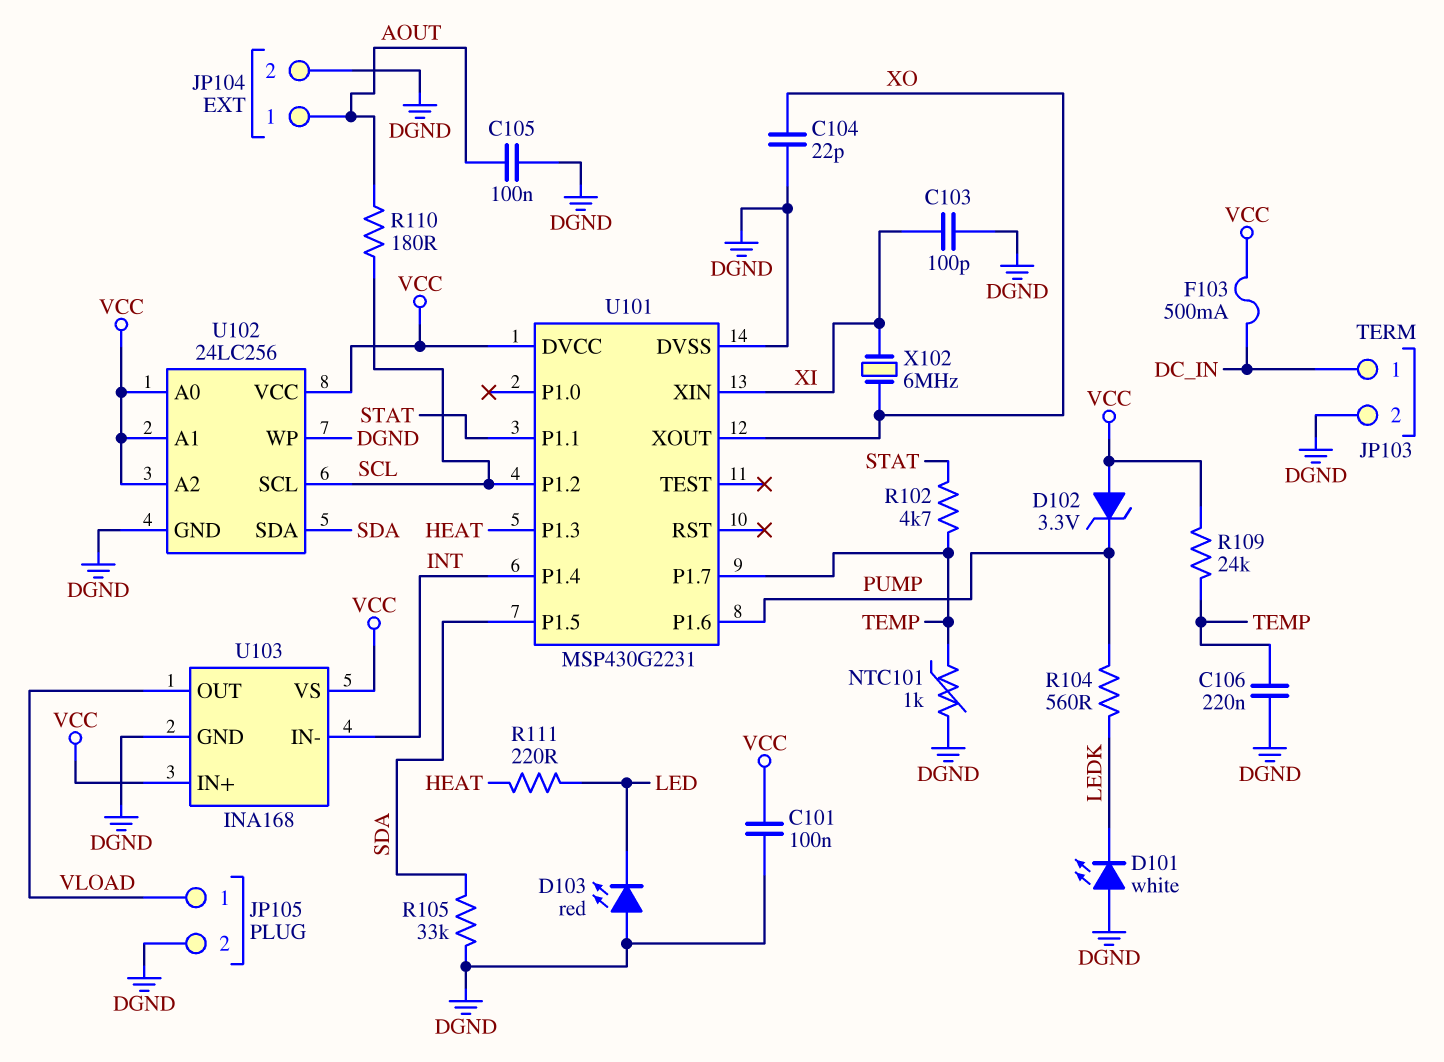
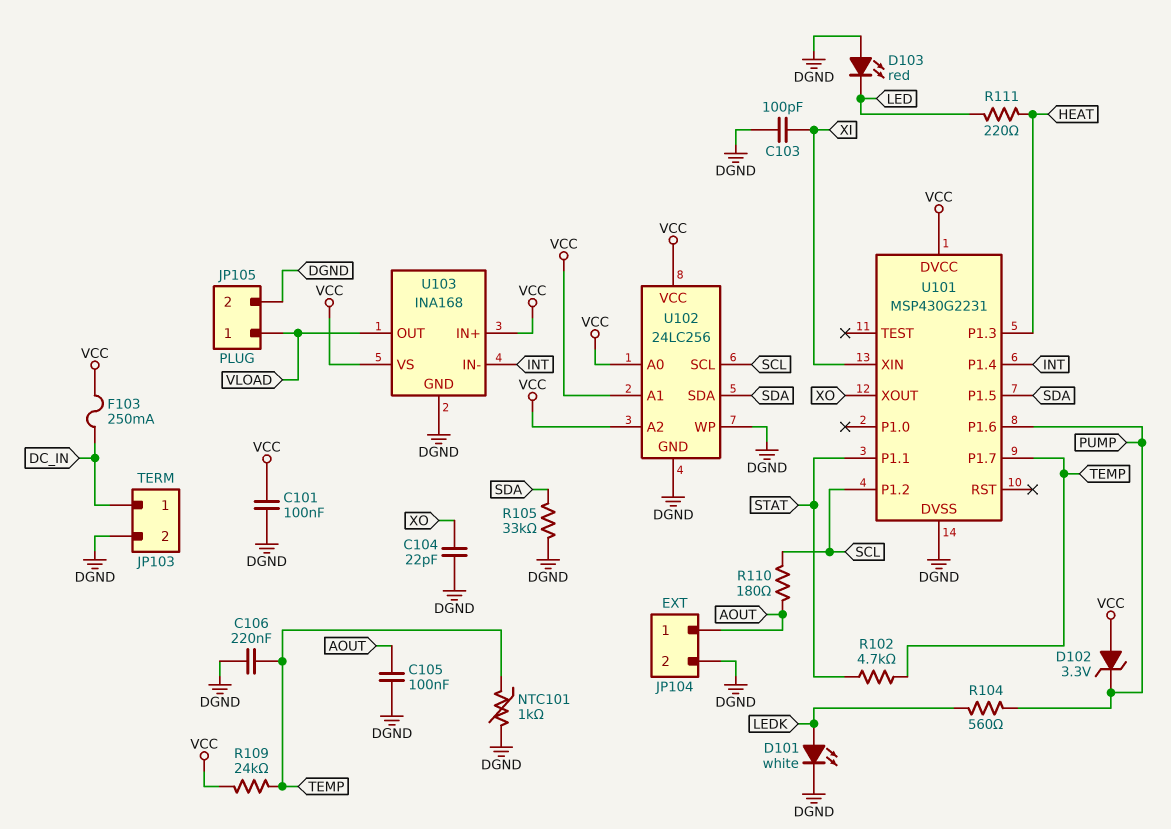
D101: LED white (A DGND, K LEDK) -> LED white (A LEDK, K DGND)
F103: 500mA (DC_IN, VCC) -> 250mA (DC_IN, VCC)
X102: 6MHz (XI, XO) -> none

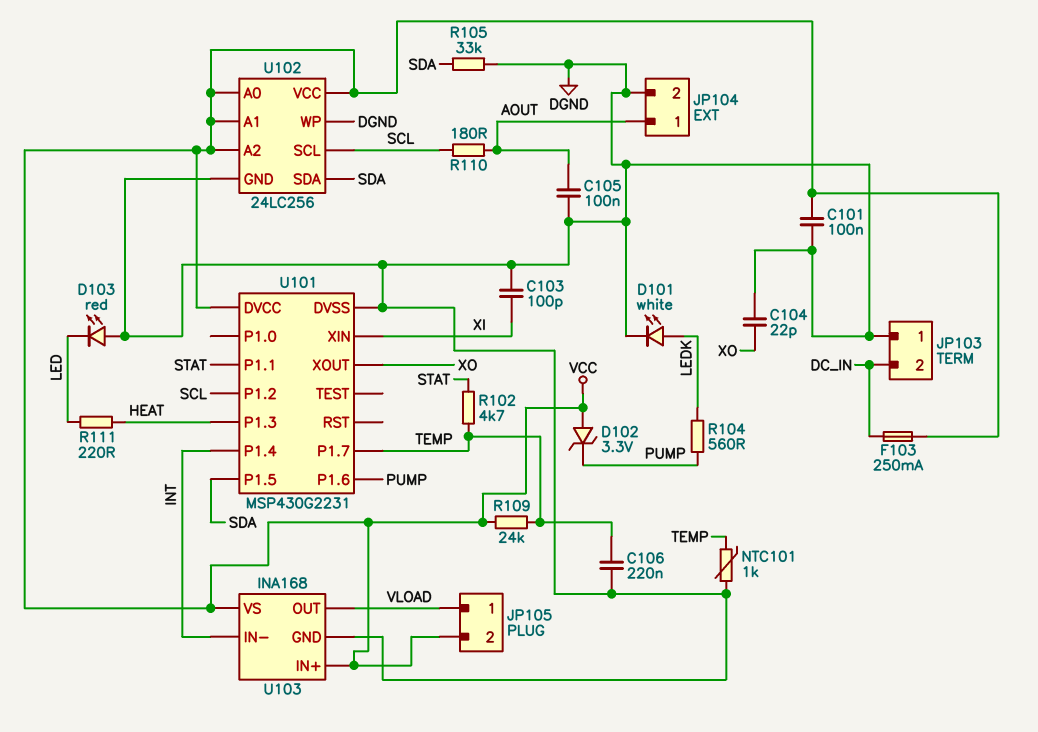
JP103 pin 1: DC_IN -> DGND
JP103 pin 2: DGND -> DC_IN
JP105 pin 2: DGND -> VCC

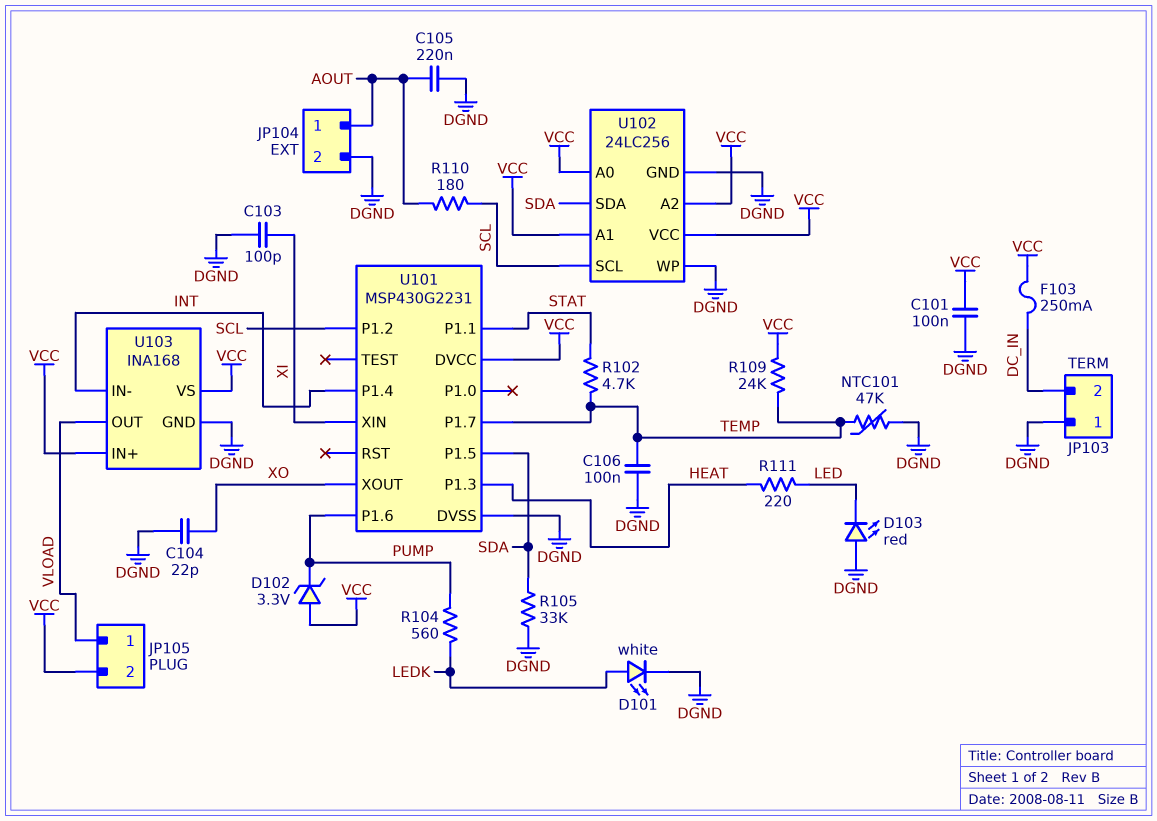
C105: 100nF (AOUT, DGND) -> 220nF (AOUT, DGND)
C106: 220nF (DGND, TEMP) -> 100nF (DGND, TEMP)
NTC101: 1k (DGND, TEMP) -> 47k (DGND, TEMP)

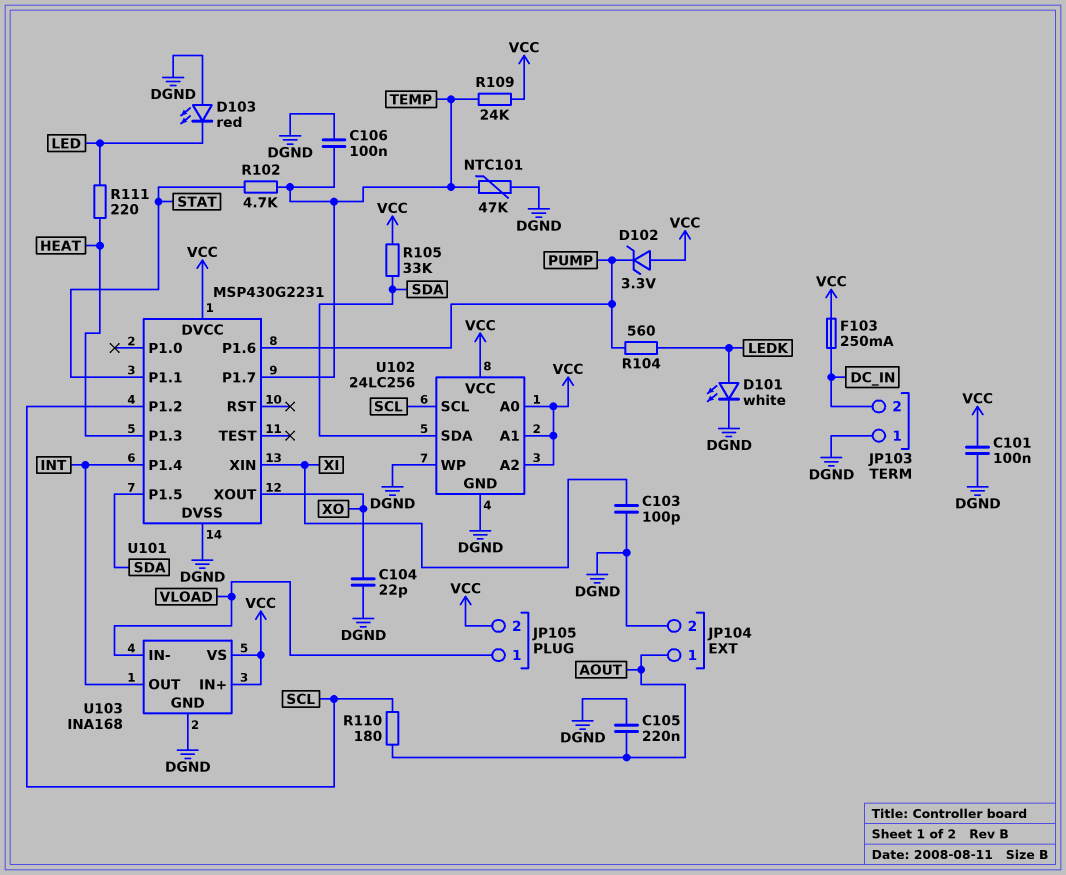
R105: 33k (DGND, SDA) -> 33k (SDA, VCC)
U103 pin IN-: INT -> VLOAD
U103 pin OUT: VLOAD -> INT

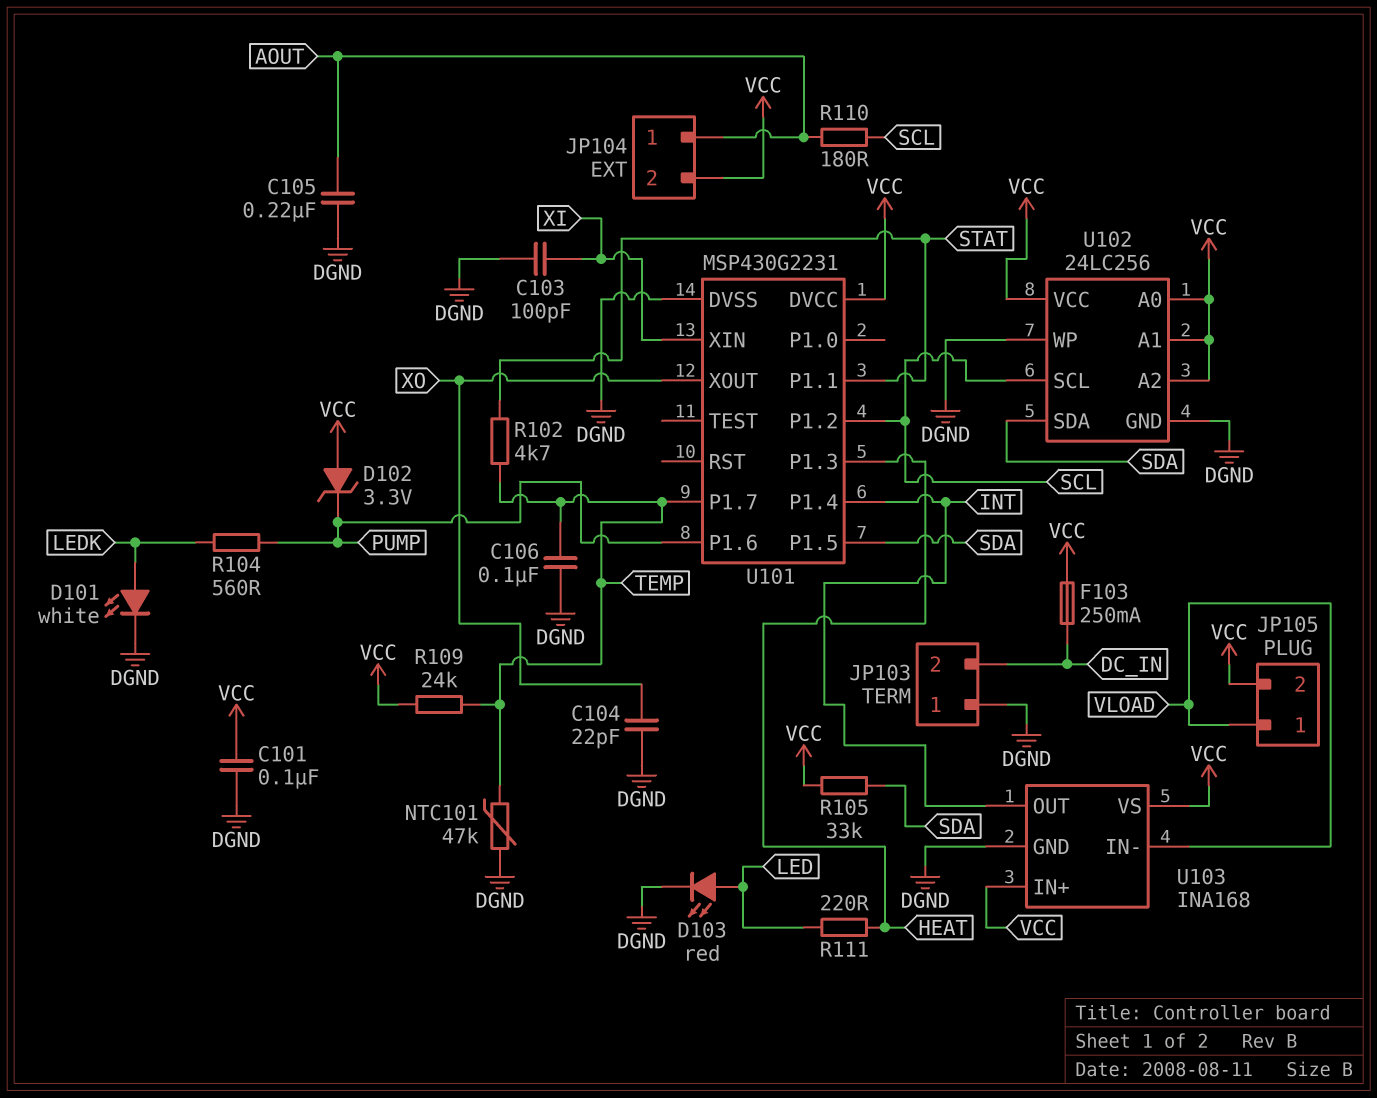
D103: LED red (A DGND, K LED) -> LED red (A LED, K DGND)
JP104 pin 2: DGND -> VCC

